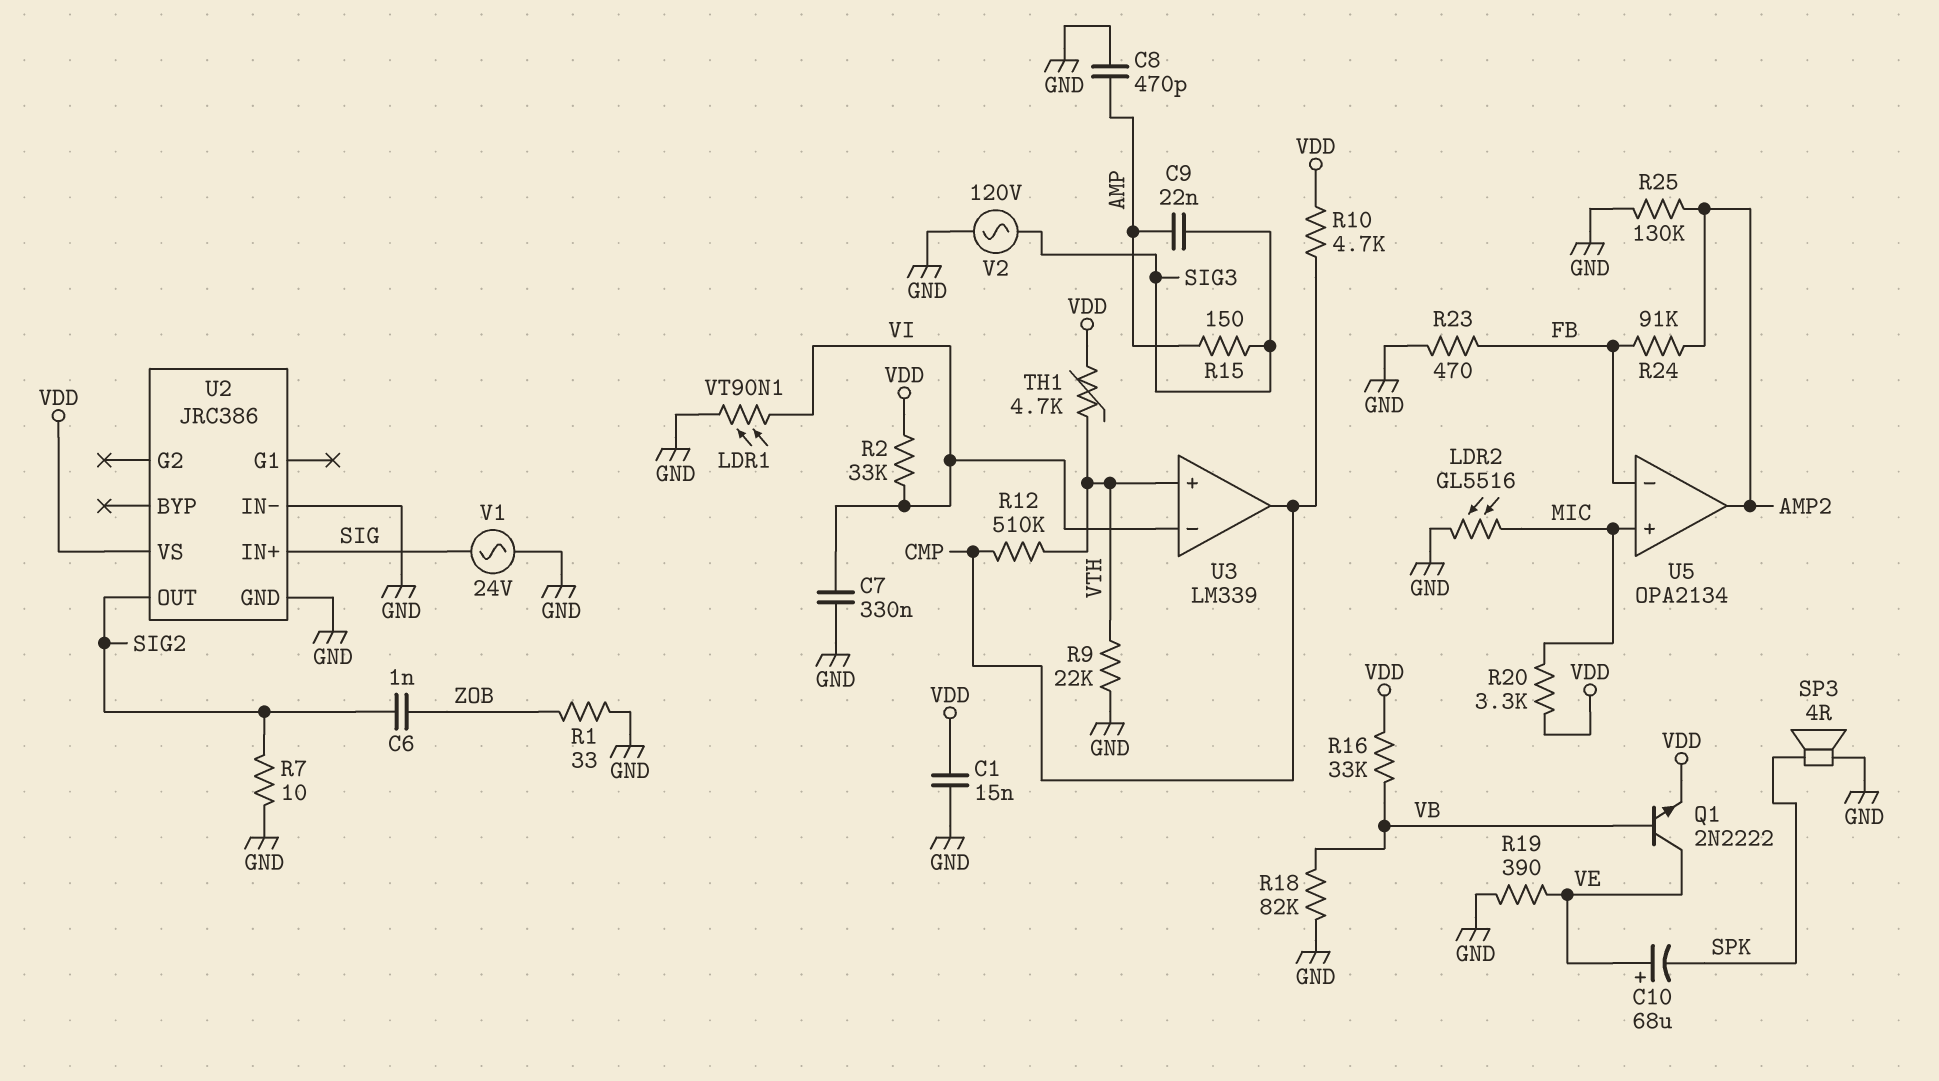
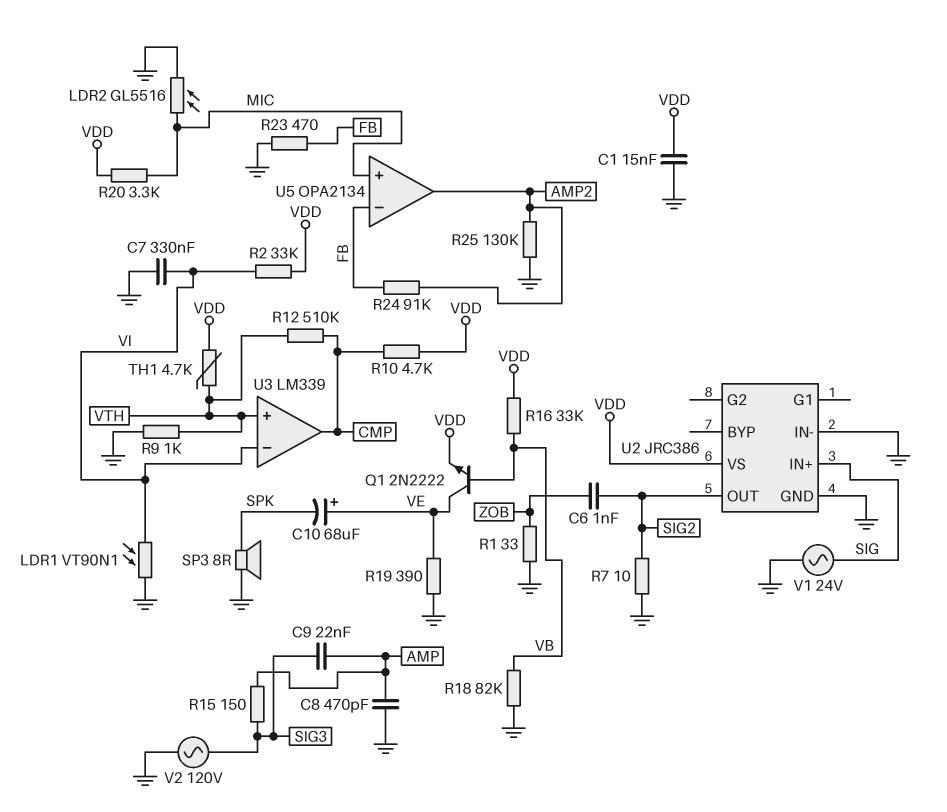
R9: 22k (GND, VTH) -> 1k (GND, VTH)
SP3: speaker 4R (GND, SPK) -> speaker 8R (GND, SPK)

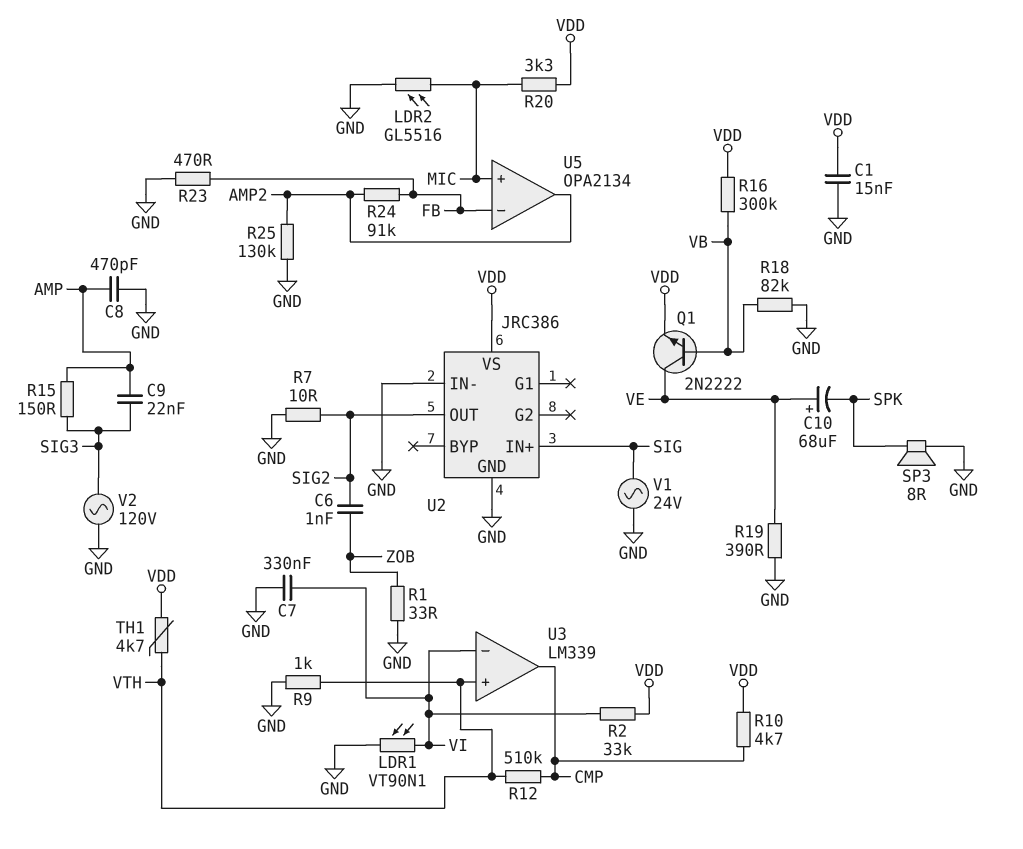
R16: 33k (VB, VDD) -> 300k (VB, VDD)

